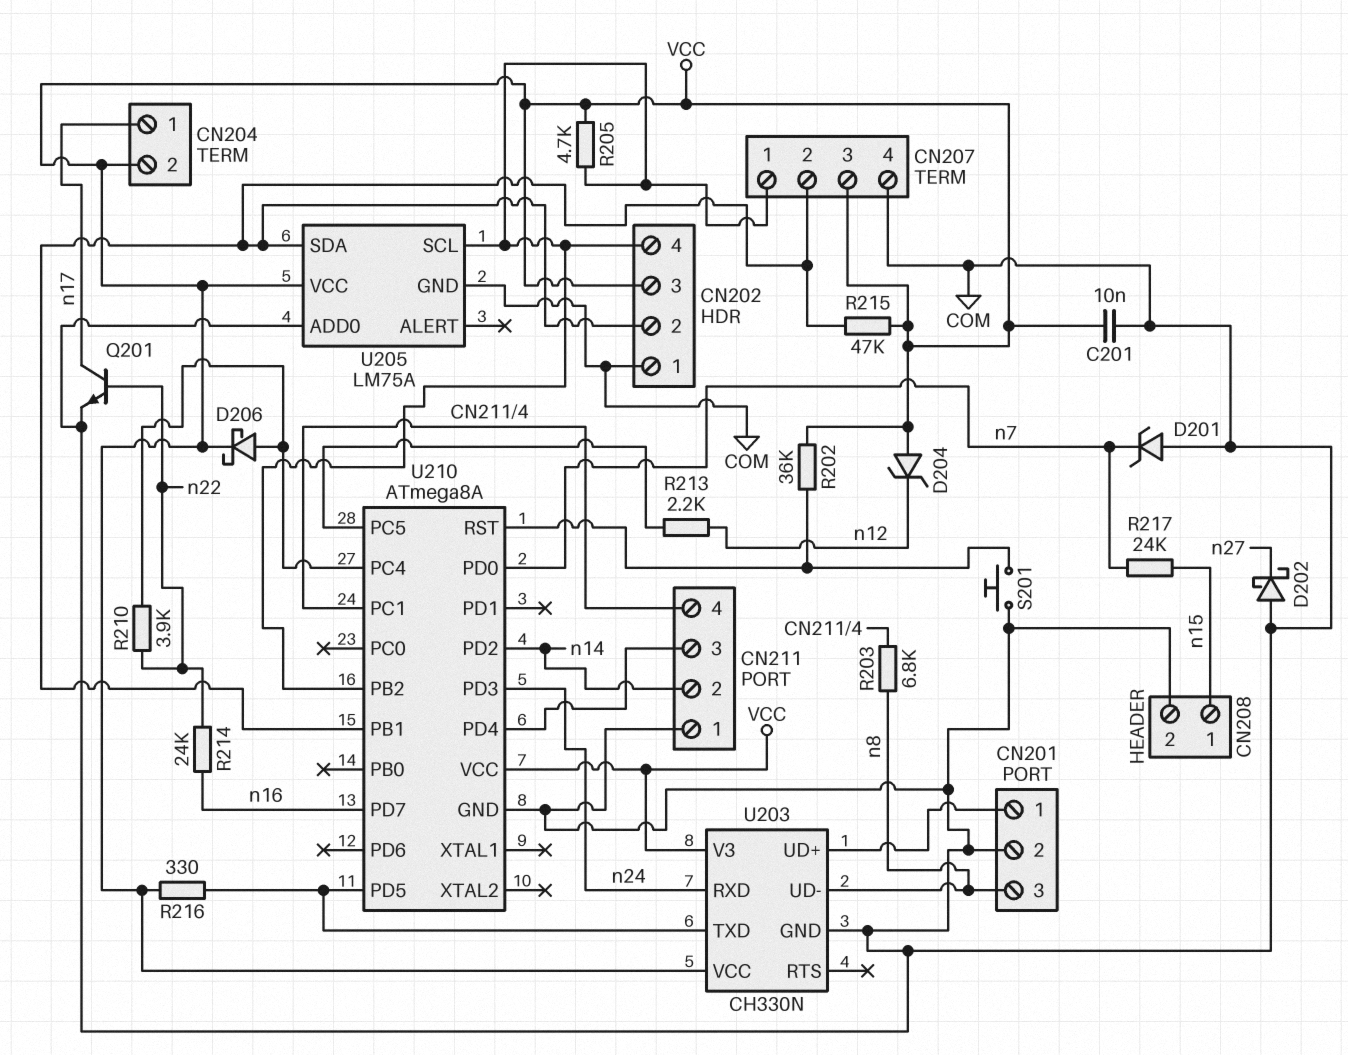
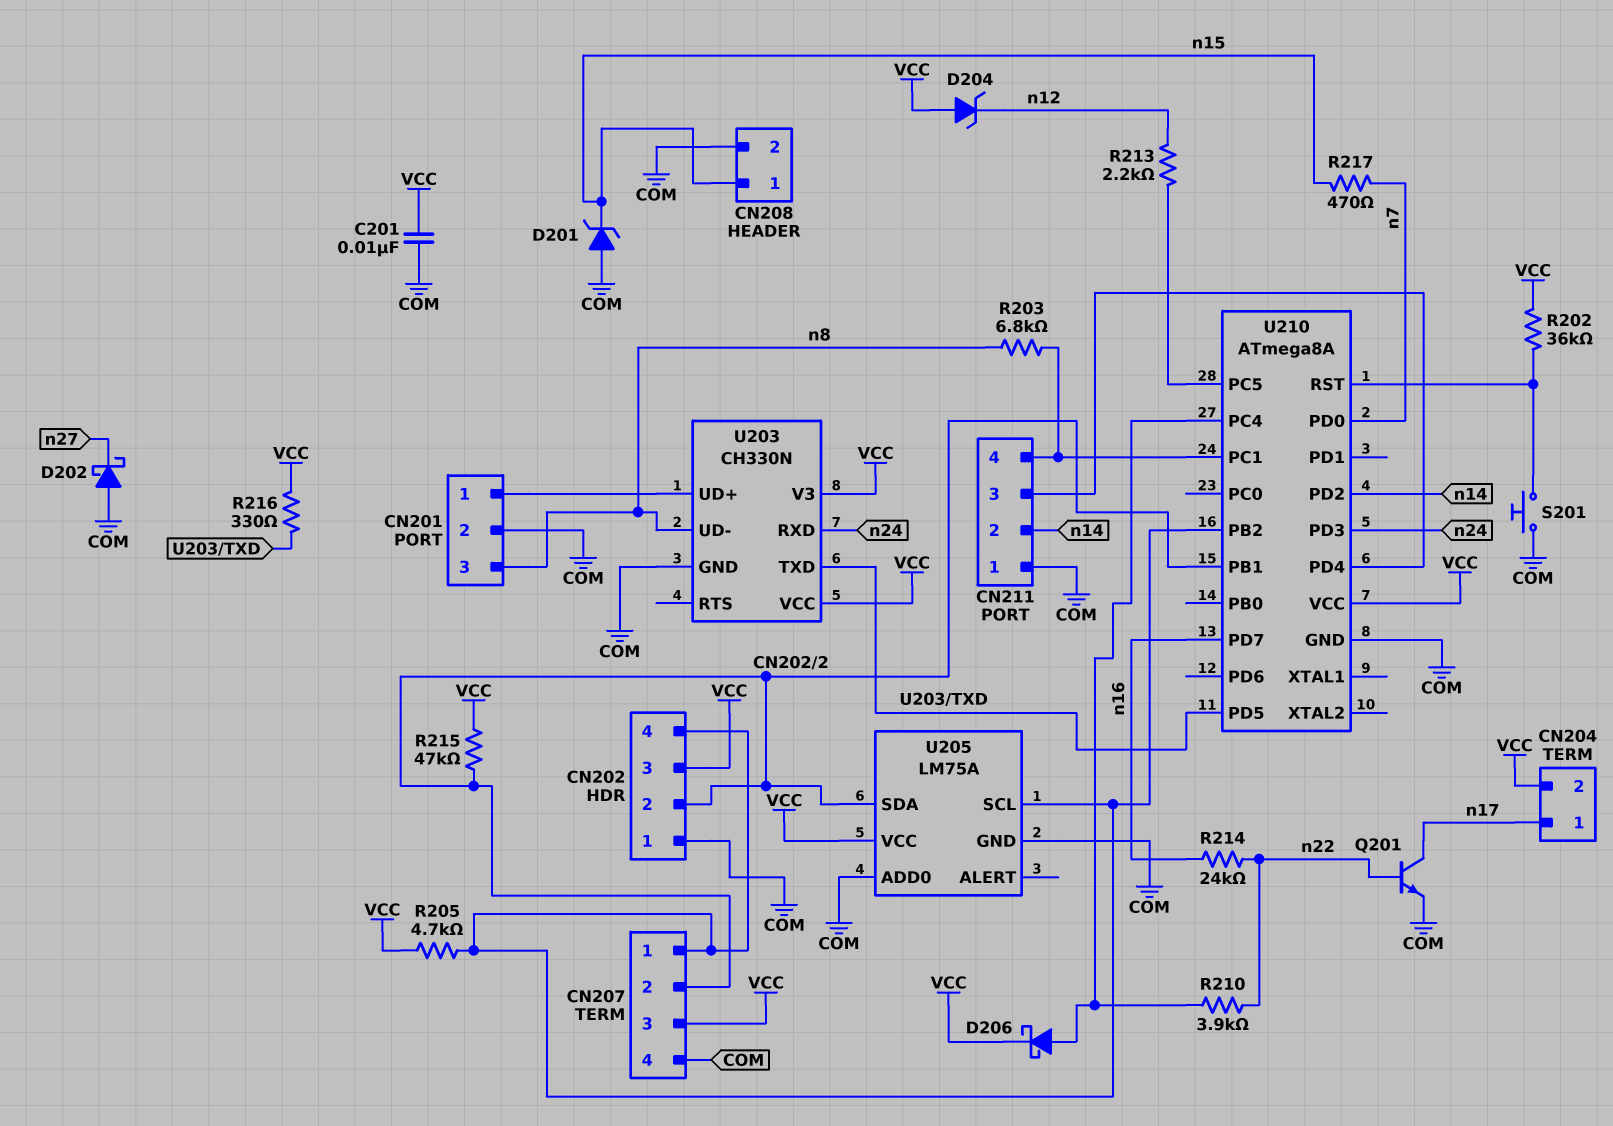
D201: zener (A COM, K n7) -> zener (A COM, K n15)
R217: 24k (n7, n15) -> 470 (n7, n15)

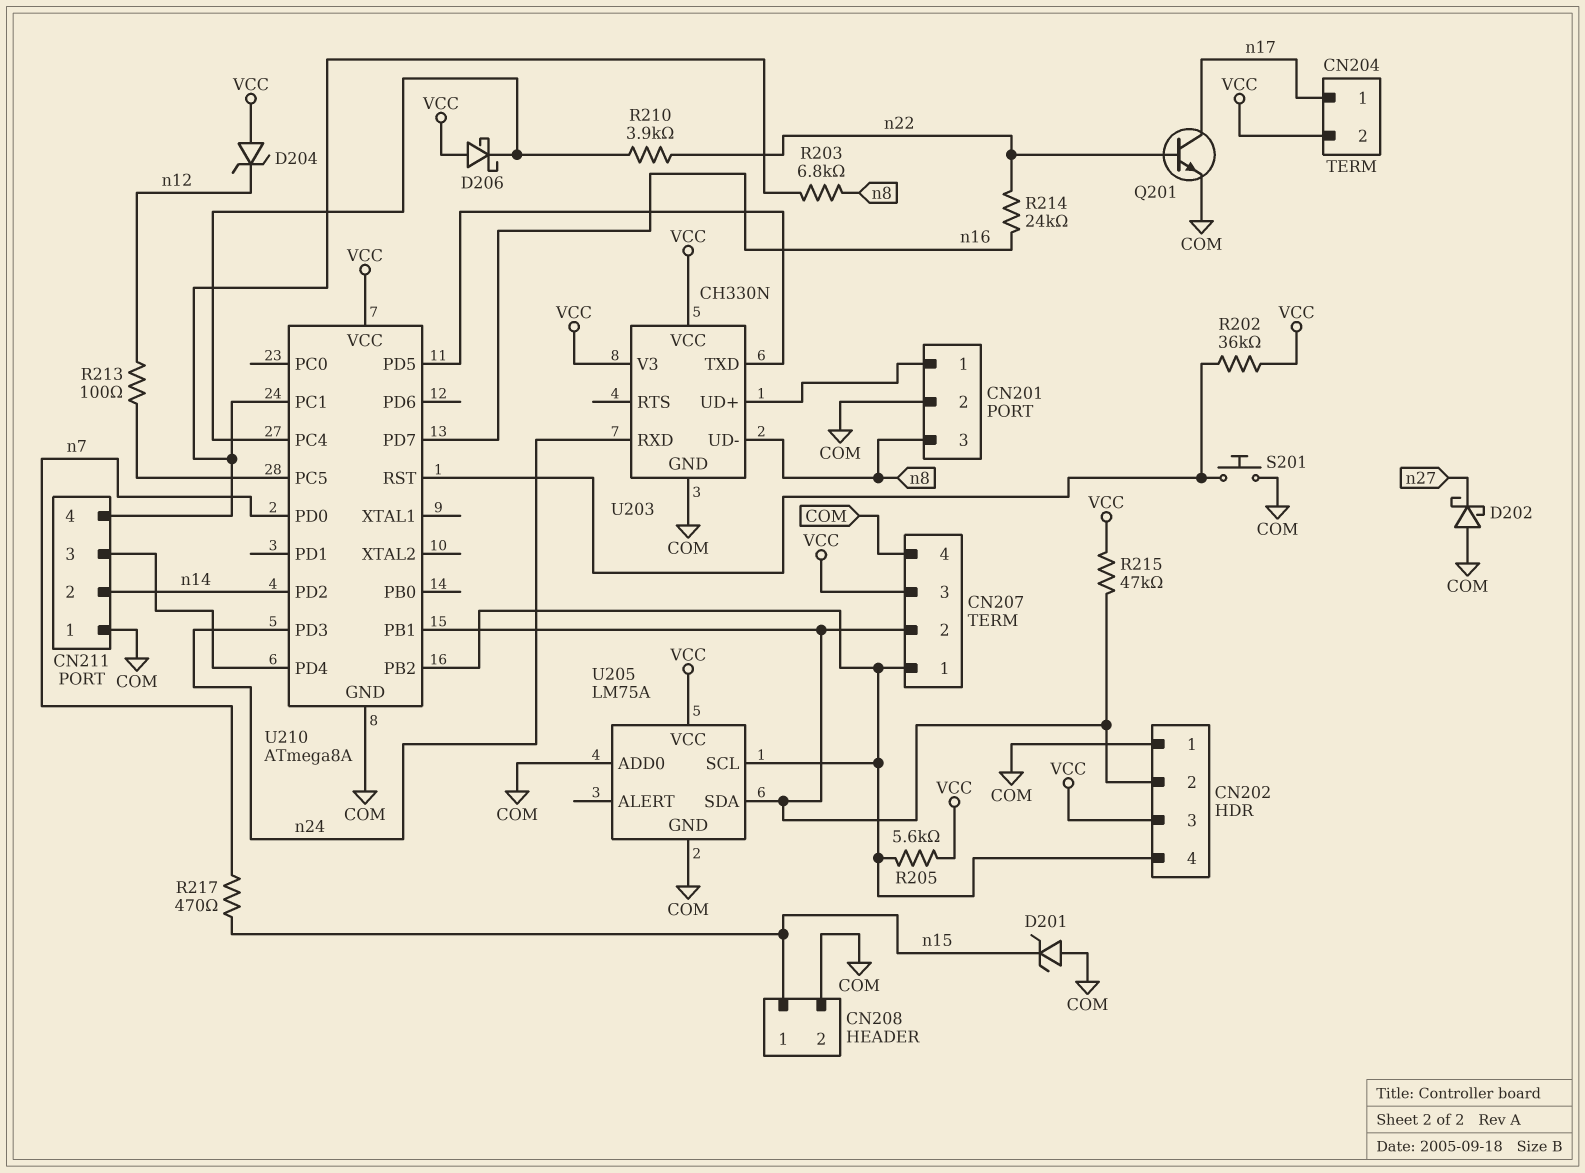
C201: 10nF (COM, VCC) -> none
D206: schottky (A U210/PC4, K VCC) -> schottky (A VCC, K U210/PC4)
R205: 4.7k (CN202/4, VCC) -> 5.6k (CN202/4, VCC)
R213: 2.2k (U210/PC5, n12) -> 100 (U210/PC5, n12)
R216: 330 (U203/TXD, VCC) -> none

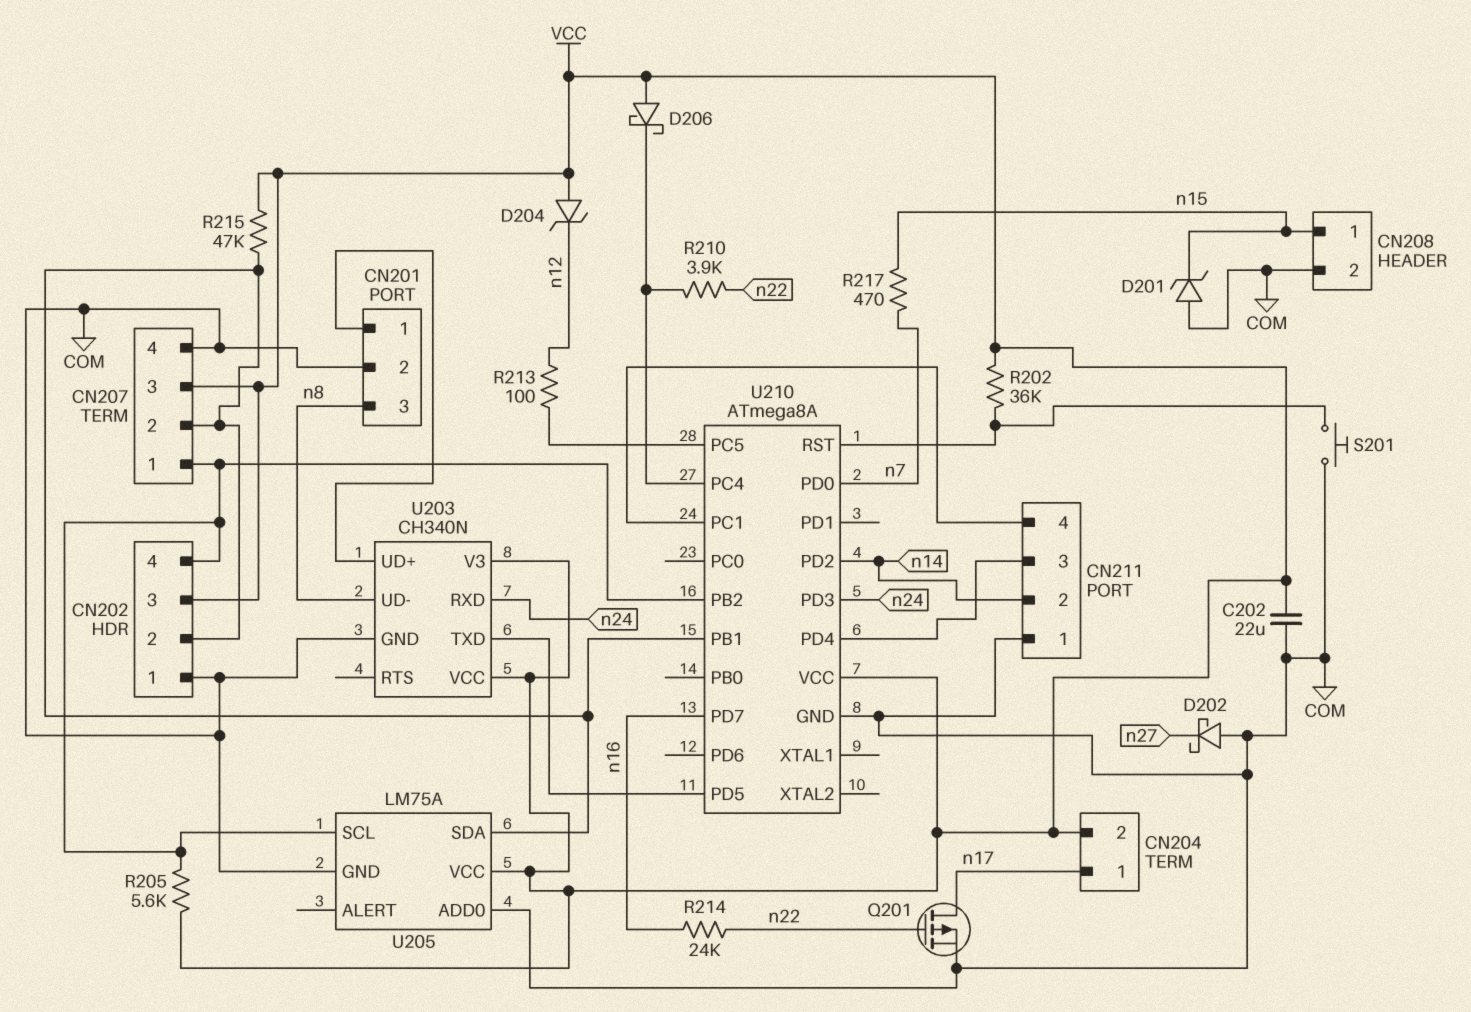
C202: none -> 22uF (COM, VCC)
Q201: NPN (B n22, C n17, E COM) -> PMOS (G n22, D n17, S COM)
R203: 6.8k (CN211/4, n8) -> none
U203: CH330N -> CH340N

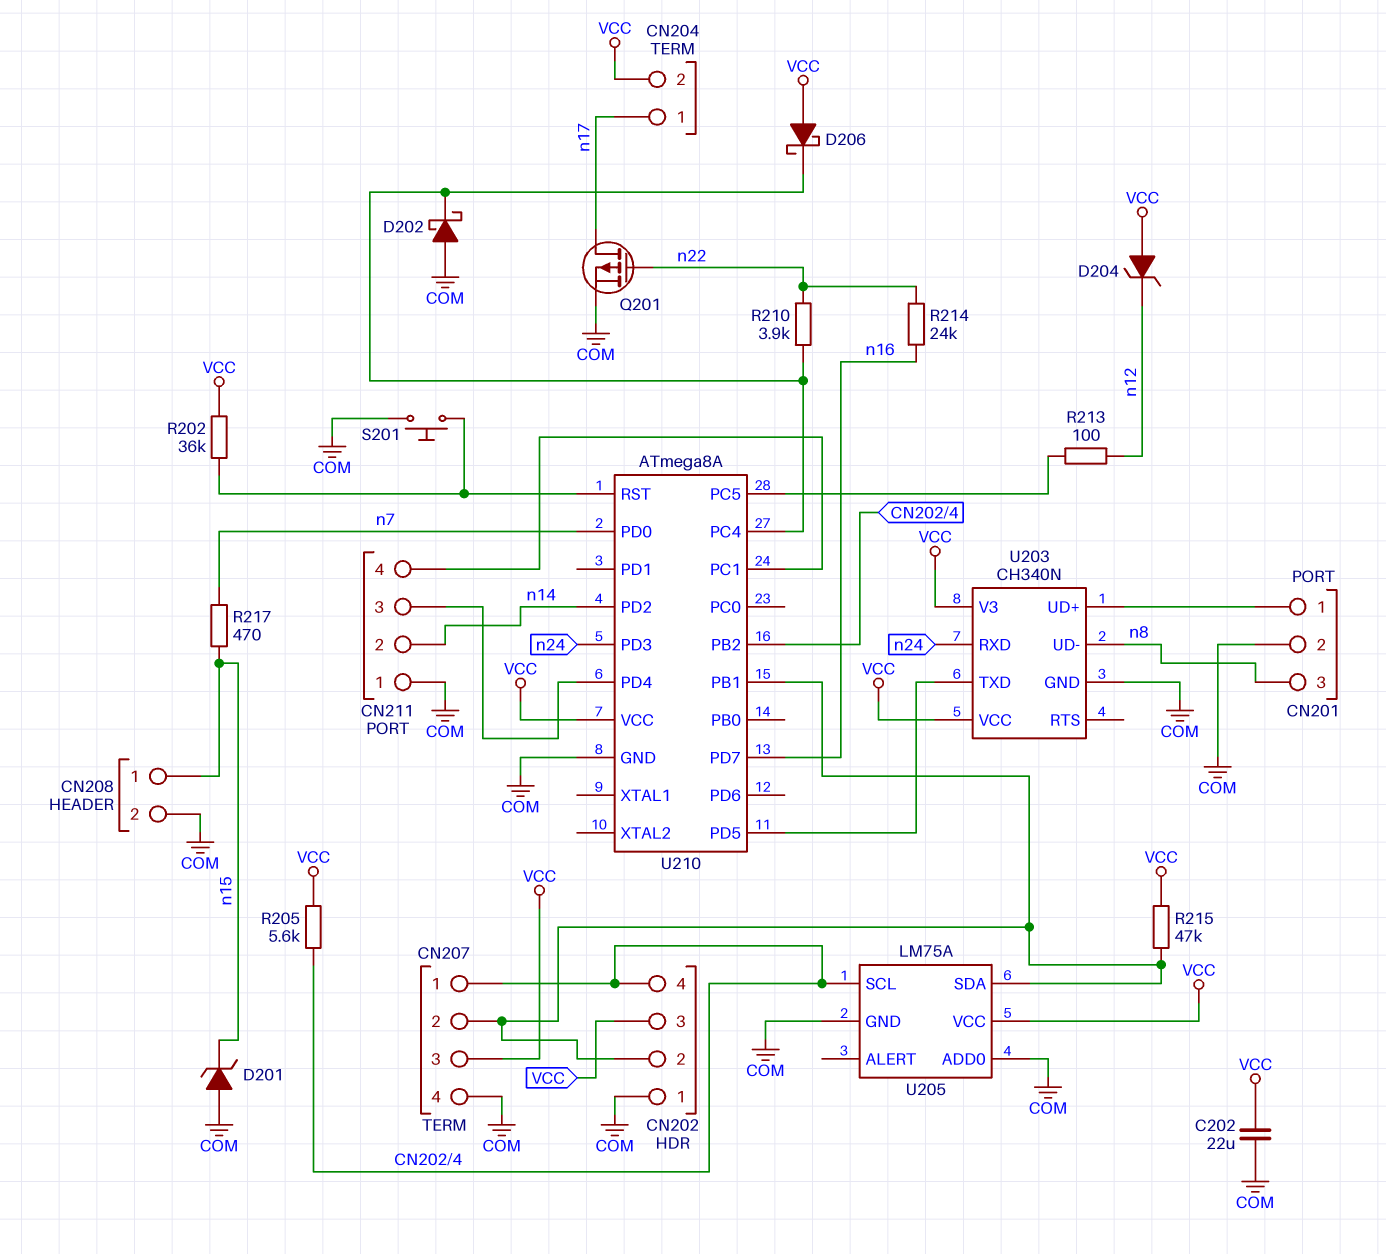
D202: schottky (A COM, K n27) -> schottky (A COM, K U210/PC4)

